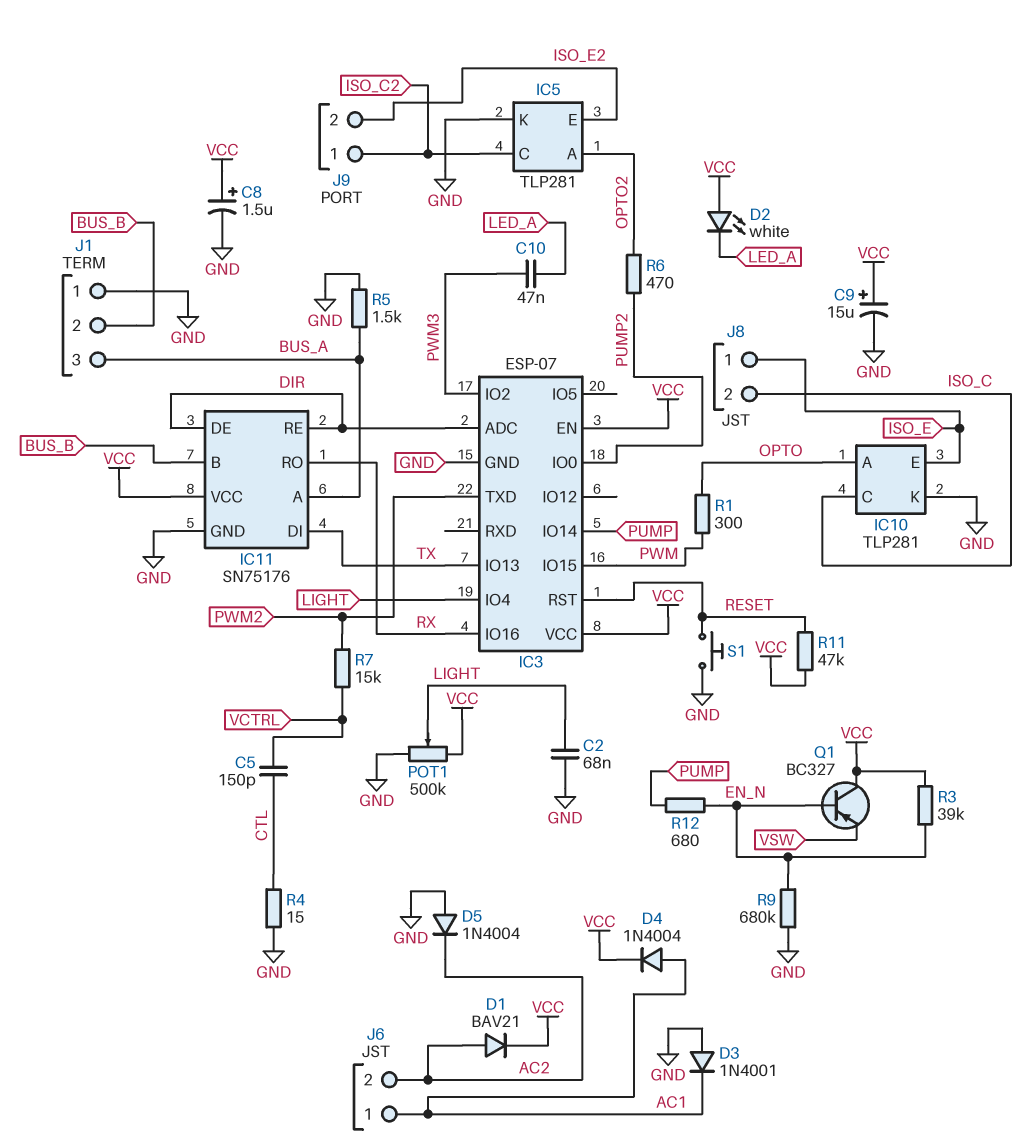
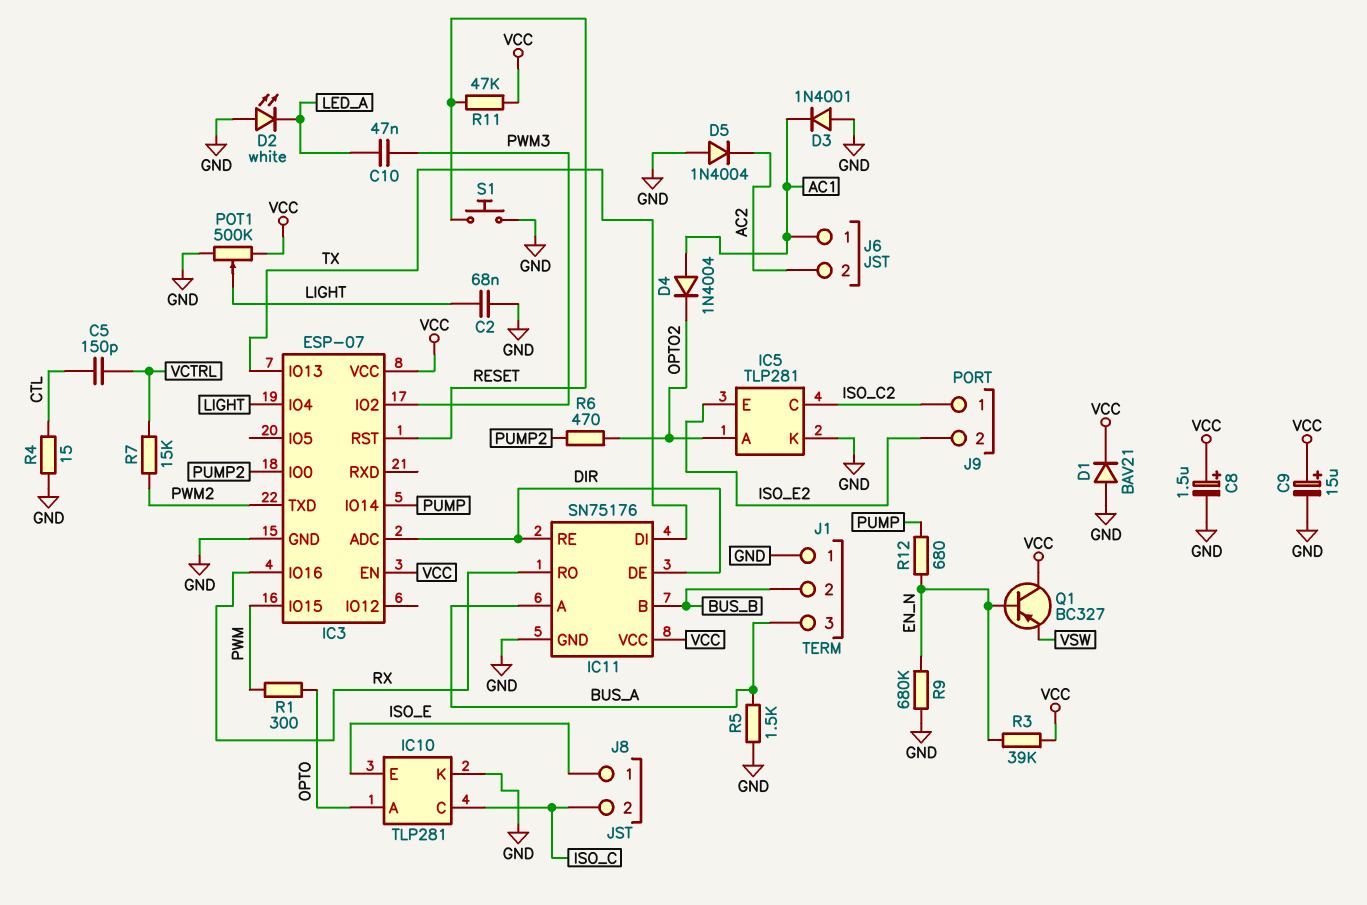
D1: diode BAV21 (A AC2, K VCC) -> diode BAV21 (A GND, K VCC)
D2: LED white (A VCC, K LED_A) -> LED white (A GND, K LED_A)
D4: diode 1N4004 (A AC1, K VCC) -> diode 1N4004 (A AC1, K OPTO2)

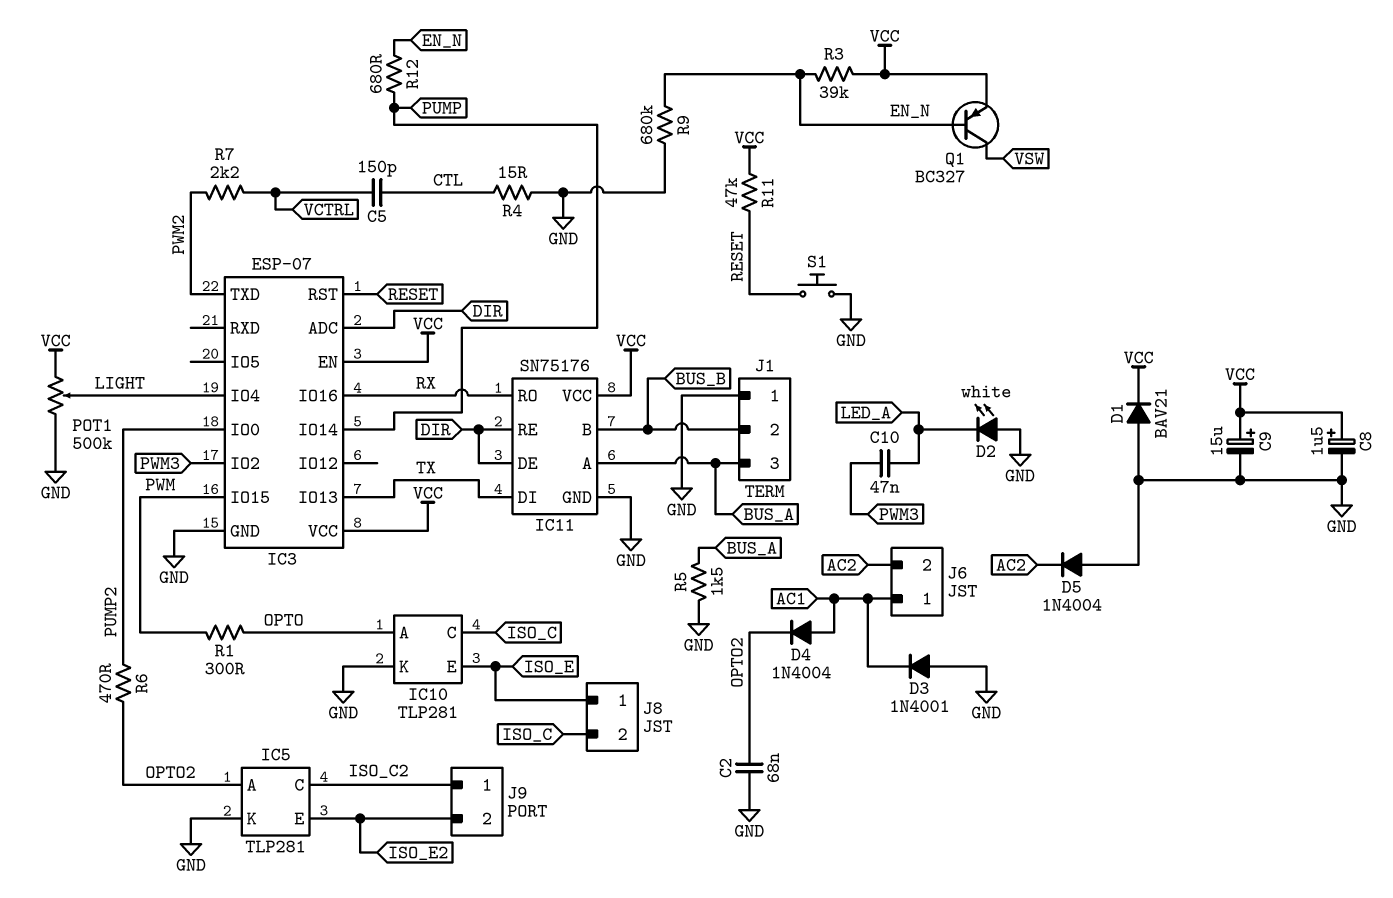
C2: 68nF (GND, LIGHT) -> 68nF (GND, OPTO2)
Q1: PNP BC327 (B EN_N, C VCC, E VSW) -> PNP BC327 (B EN_N, C VSW, E VCC)
R7: 15k (PWM2, VCTRL) -> 2.2k (PWM2, VCTRL)

